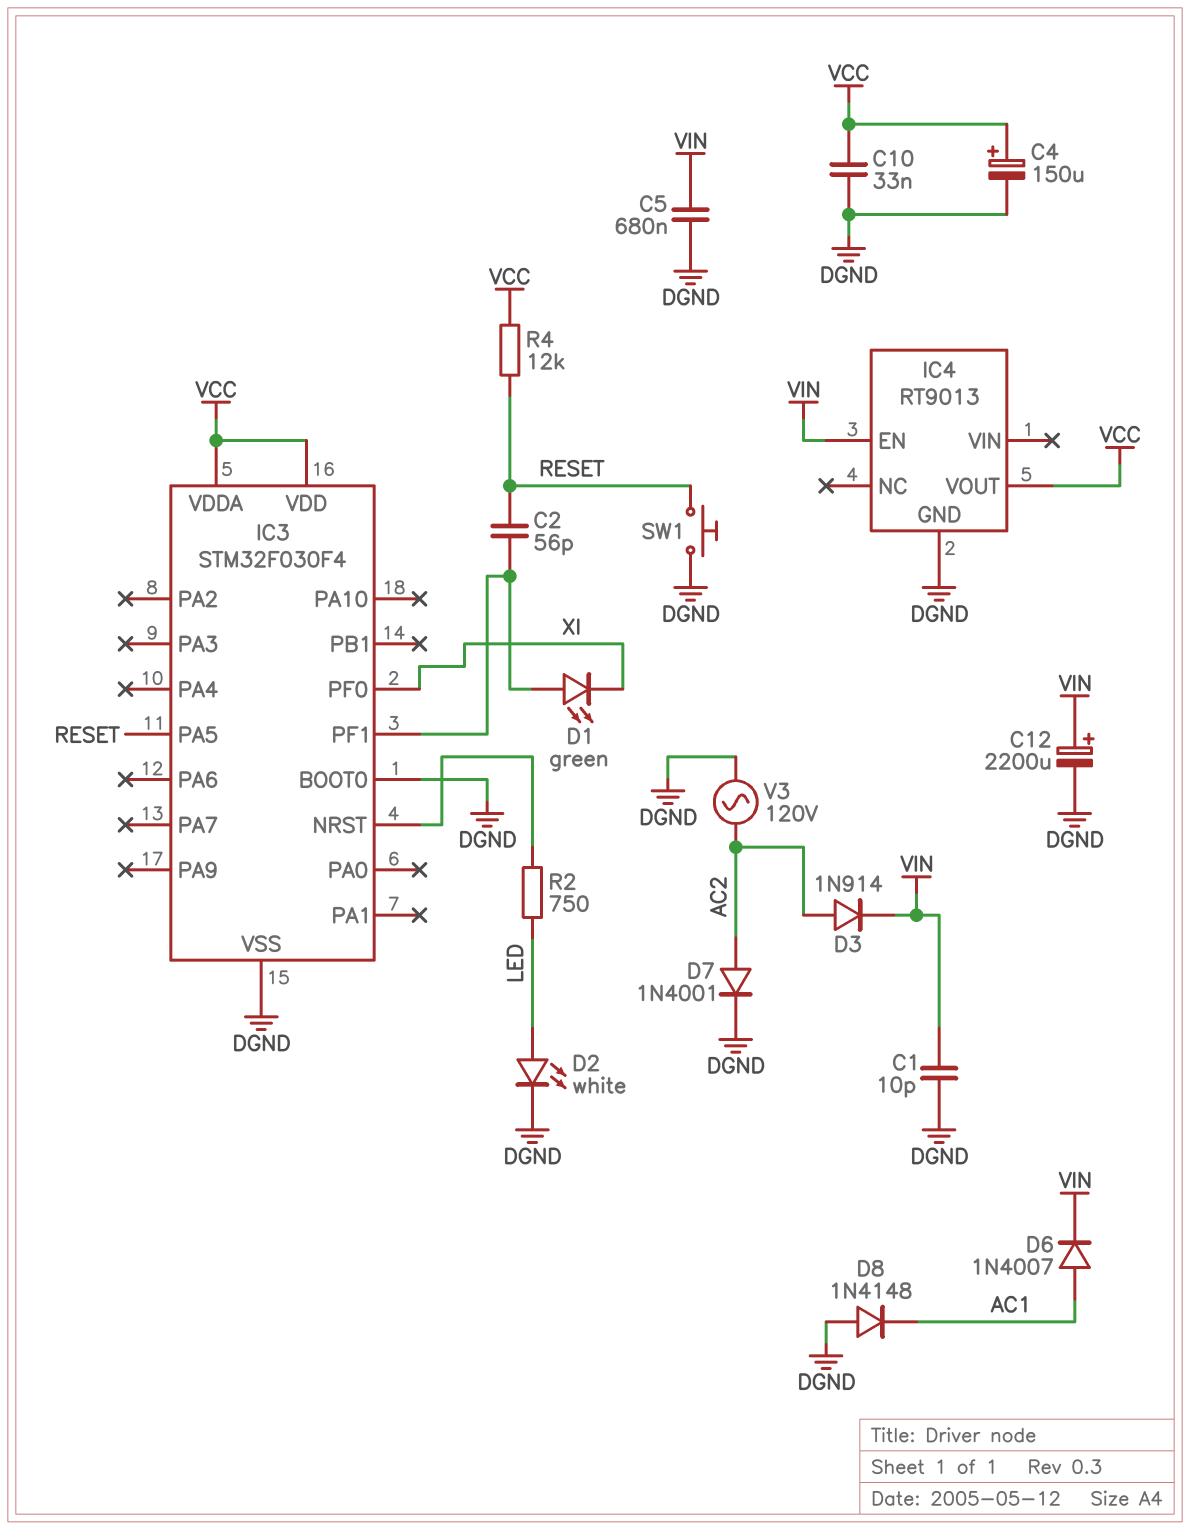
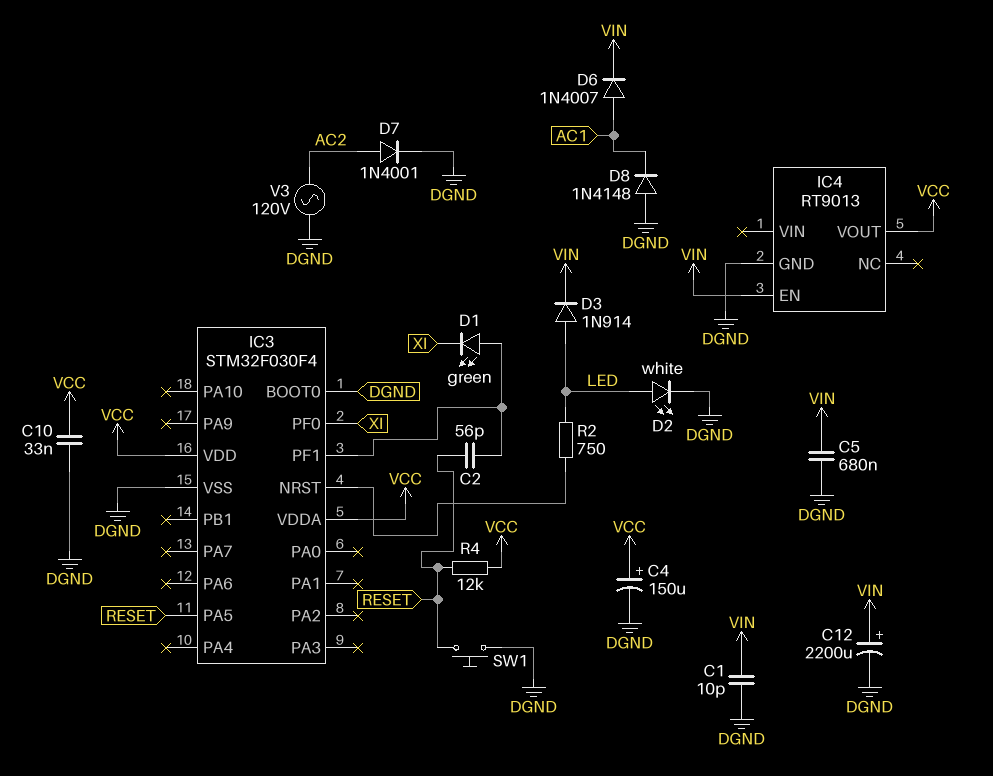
D3: diode 1N914 (A AC2, K VIN) -> diode 1N914 (A LED, K VIN)

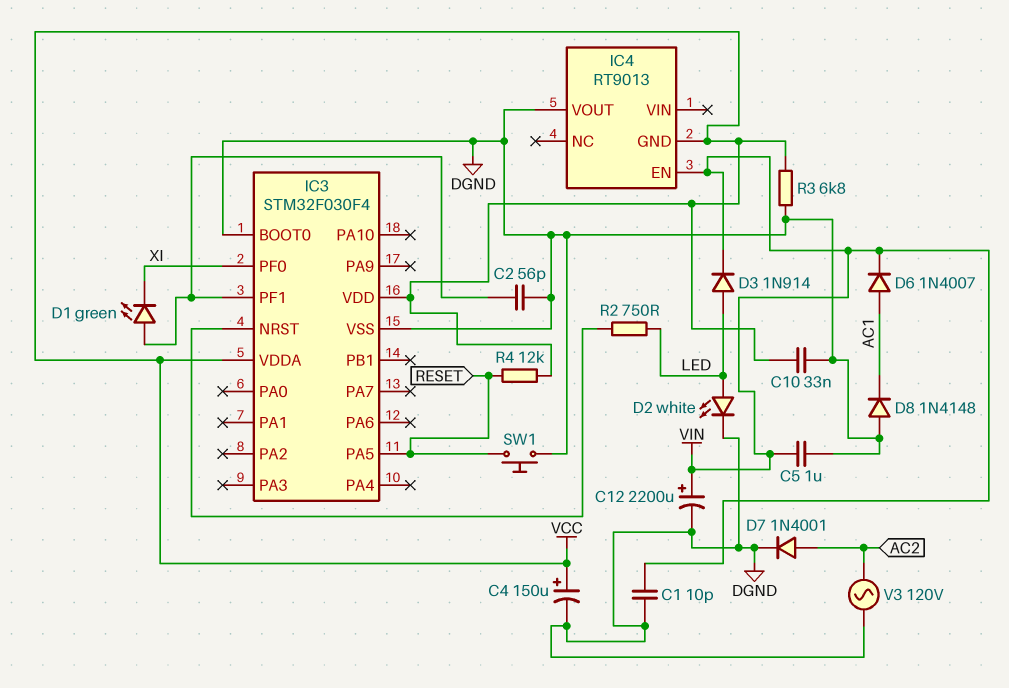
C2: 56pF (IC3/PF1, RESET) -> 56pF (DGND, IC3/PF1)
C5: 680nF (DGND, VIN) -> 1uF (DGND, VIN)
IC4 pin GND: DGND -> VCC
IC4 pin VOUT: VCC -> DGND
R3: none -> 6.8k (DGND, VCC)

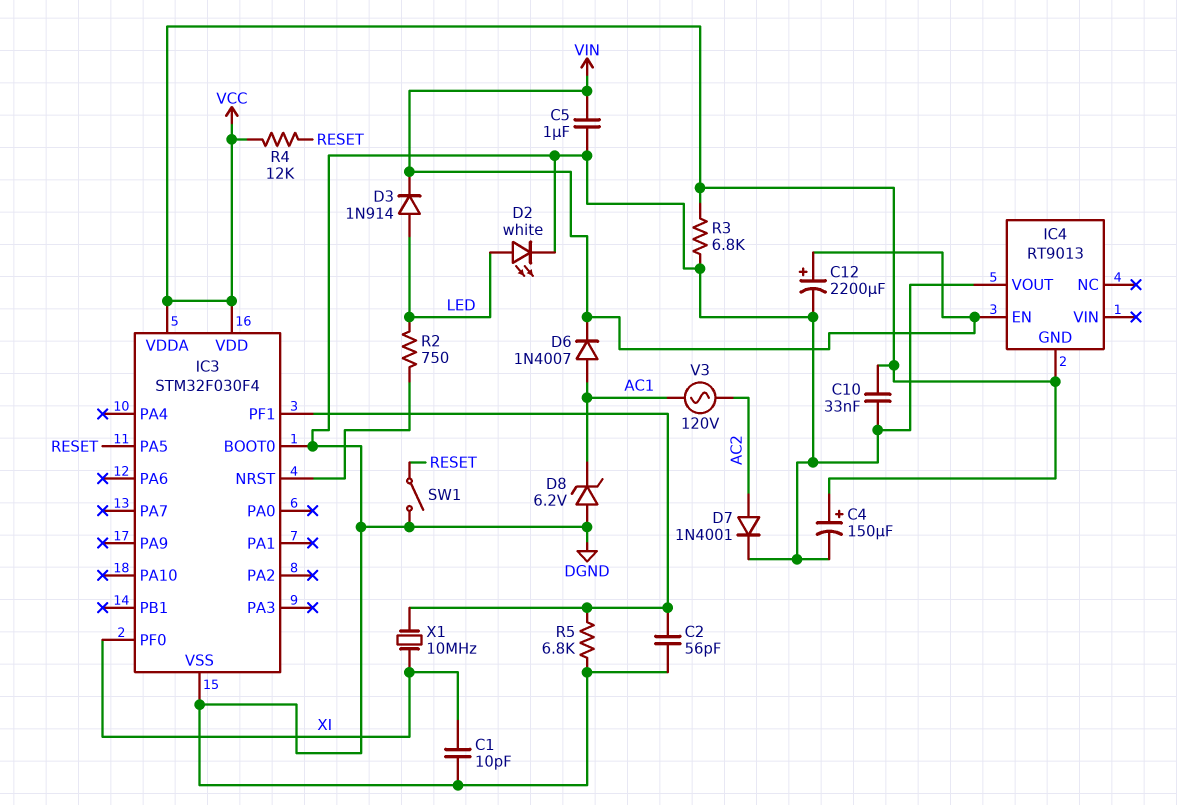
C1: 10pF (DGND, VIN) -> 10pF (DGND, XI)
D1: LED green (A IC3/PF1, K XI) -> none
D8: diode 1N4148 (A DGND, K AC1) -> zener 6.2V (A DGND, K AC1)
R5: none -> 6.8k (DGND, IC3/PF1)
SW1: button (DGND, RESET) -> switch (DGND, RESET)
V3: AC 120V (AC2, DGND) -> AC 120V (AC1, AC2)
X1: none -> 10MHz (IC3/PF1, XI)

